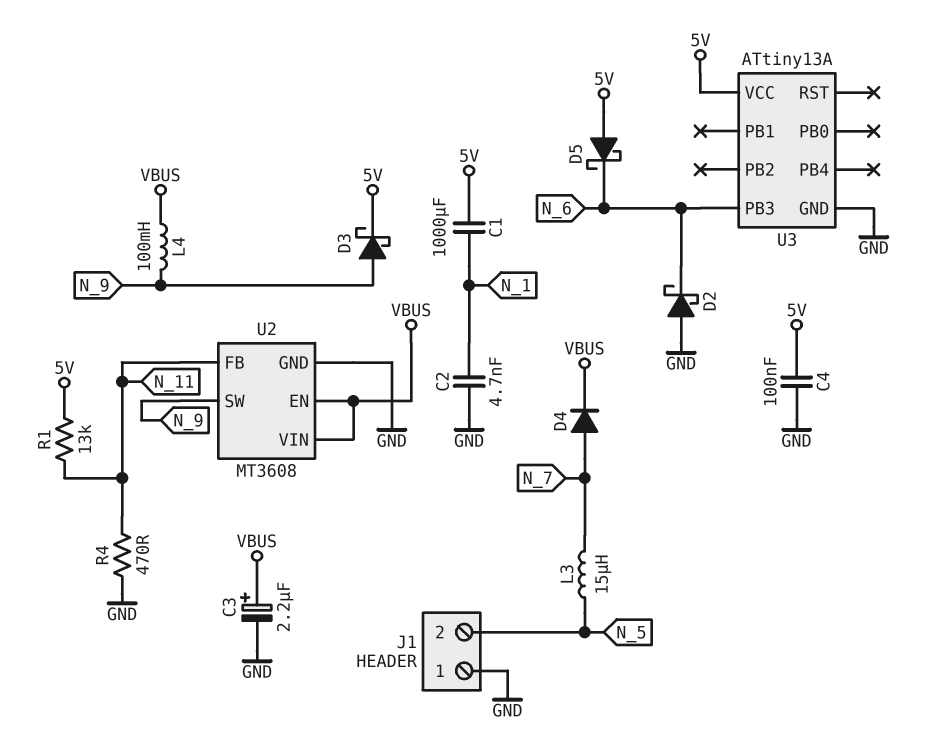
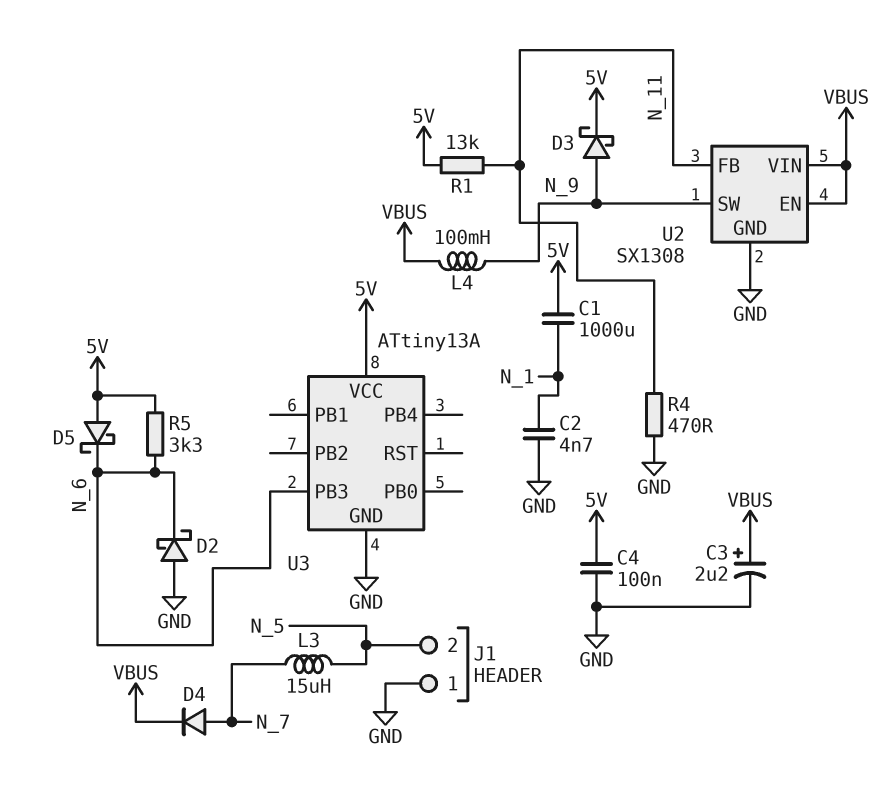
R5: none -> 3.3k (5V, N_6)
U2: MT3608 -> SX1308

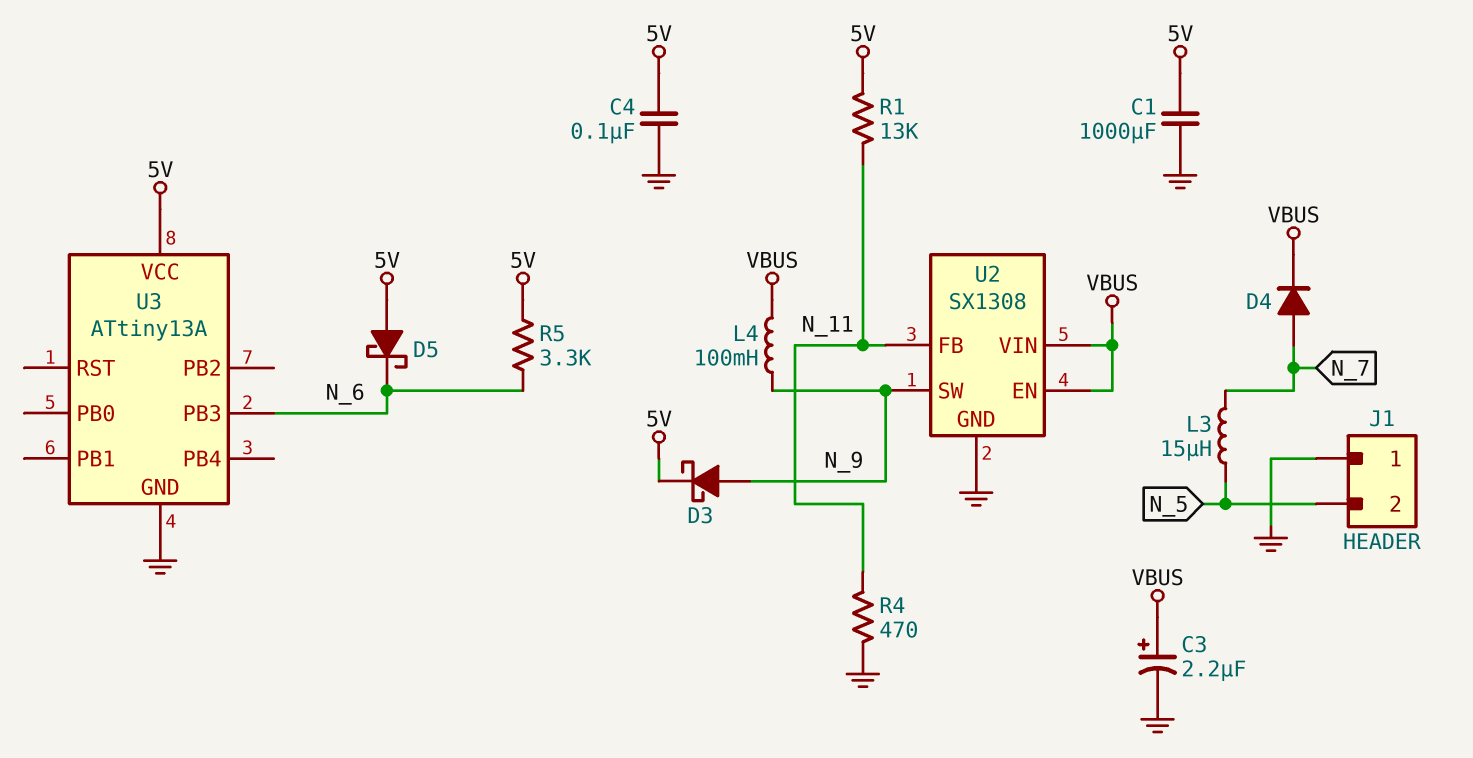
C1: 1000uF (5V, N_1) -> 1000uF (5V, GND)
C2: 4.7nF (GND, N_1) -> none
D2: schottky (A GND, K N_6) -> none

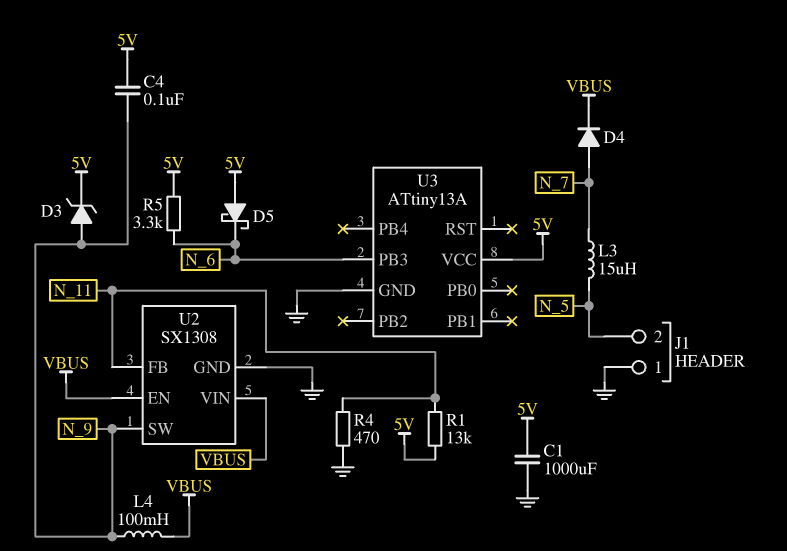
C3: 2.2uF (plus VBUS, minus GND) -> none
C4: 100nF (5V, GND) -> 100nF (5V, N_9)
D3: schottky (A N_9, K 5V) -> zener (A N_9, K 5V)

